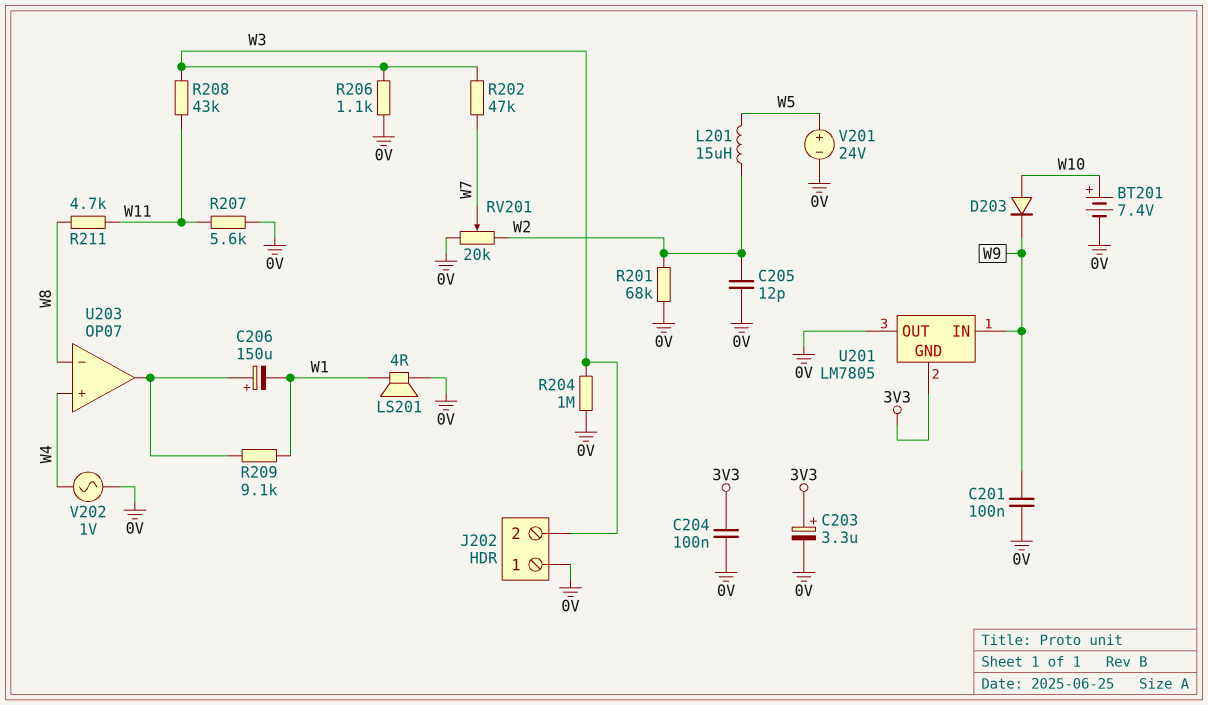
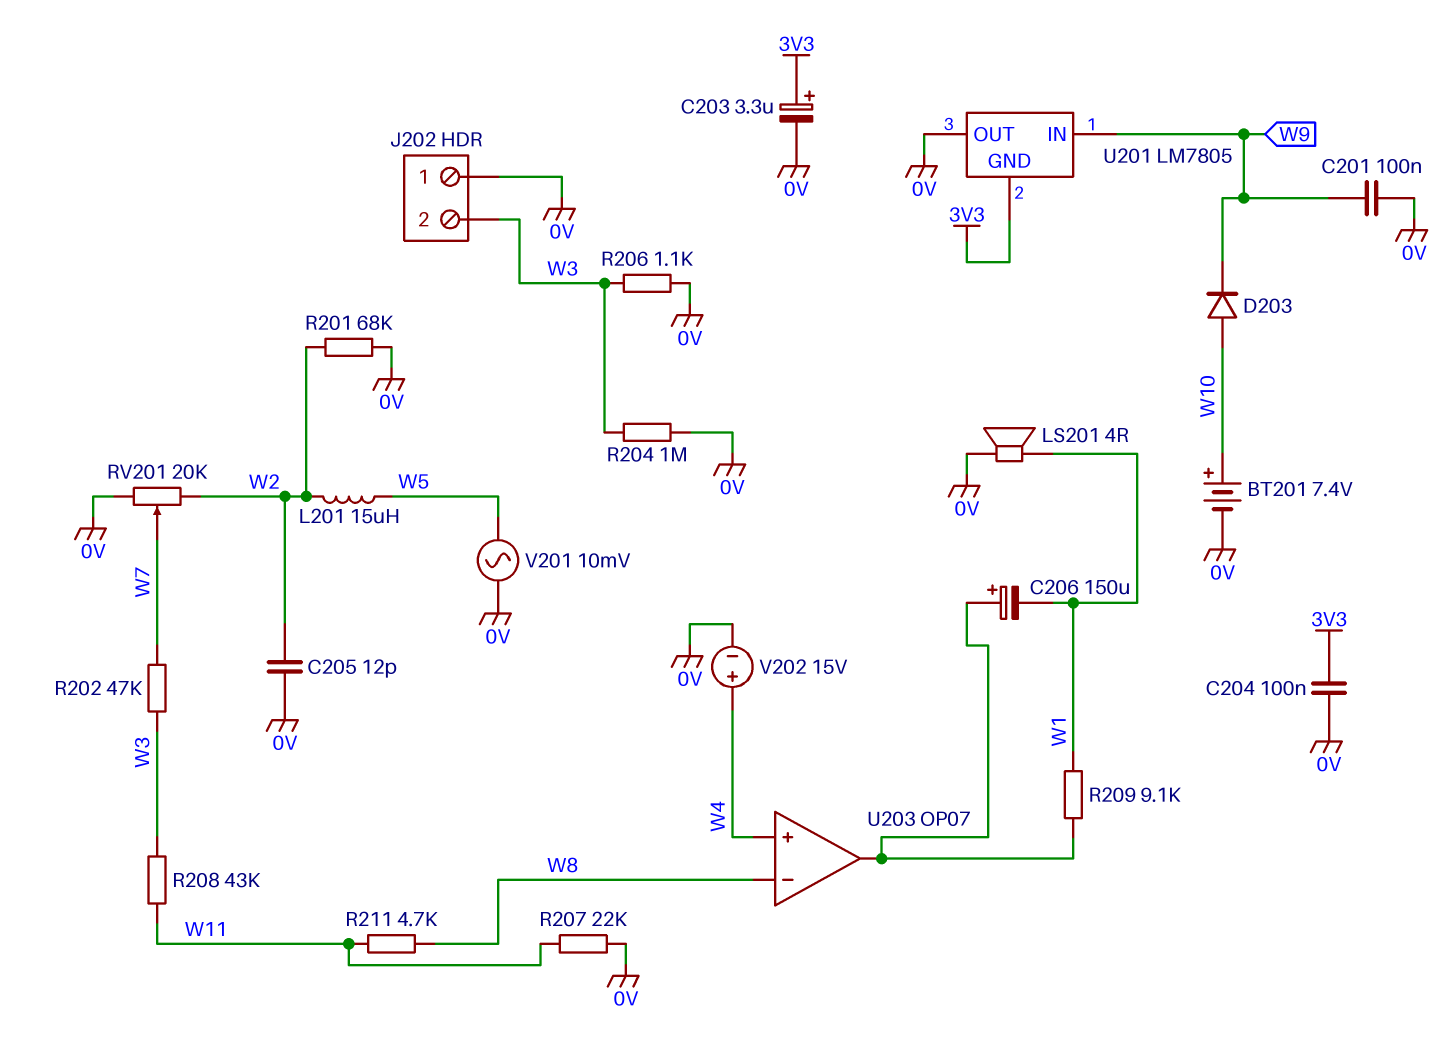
R207: 5.6k (0V, W11) -> 22k (0V, W11)
V201: 24V (plus W5, minus 0V) -> AC 10mV (0V, W5)
V202: AC 1V (0V, W4) -> 15V (plus W4, minus 0V)

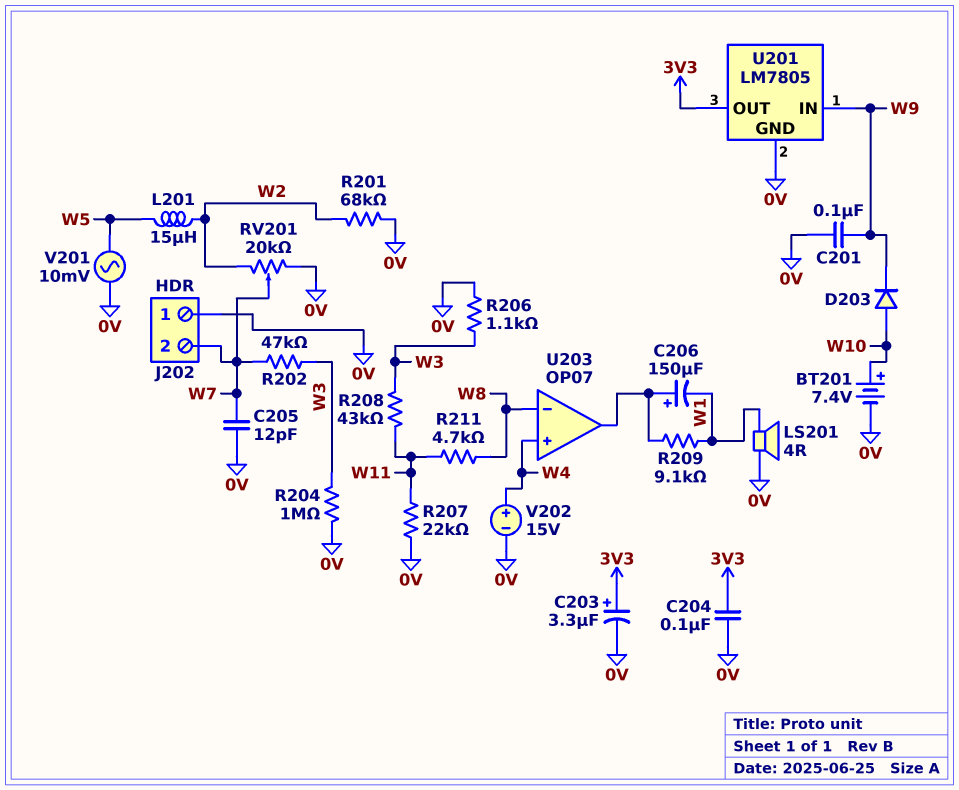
C205: 12pF (0V, W2) -> 12pF (0V, W7)
J202 pin 2: W3 -> W7
U201 pin GND: 3V3 -> 0V
U201 pin OUT: 0V -> 3V3

